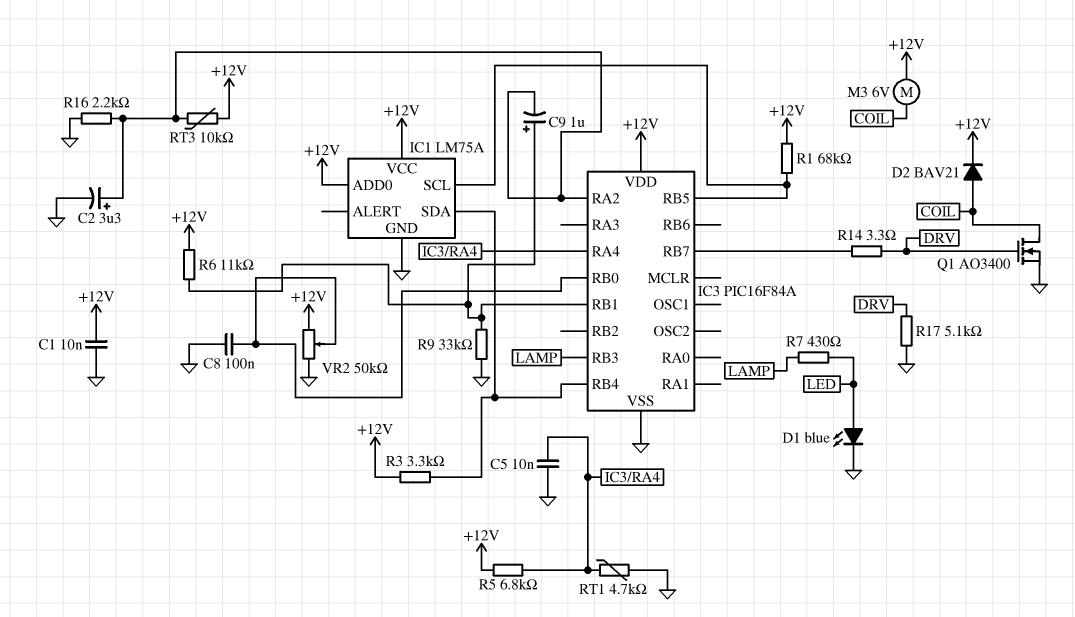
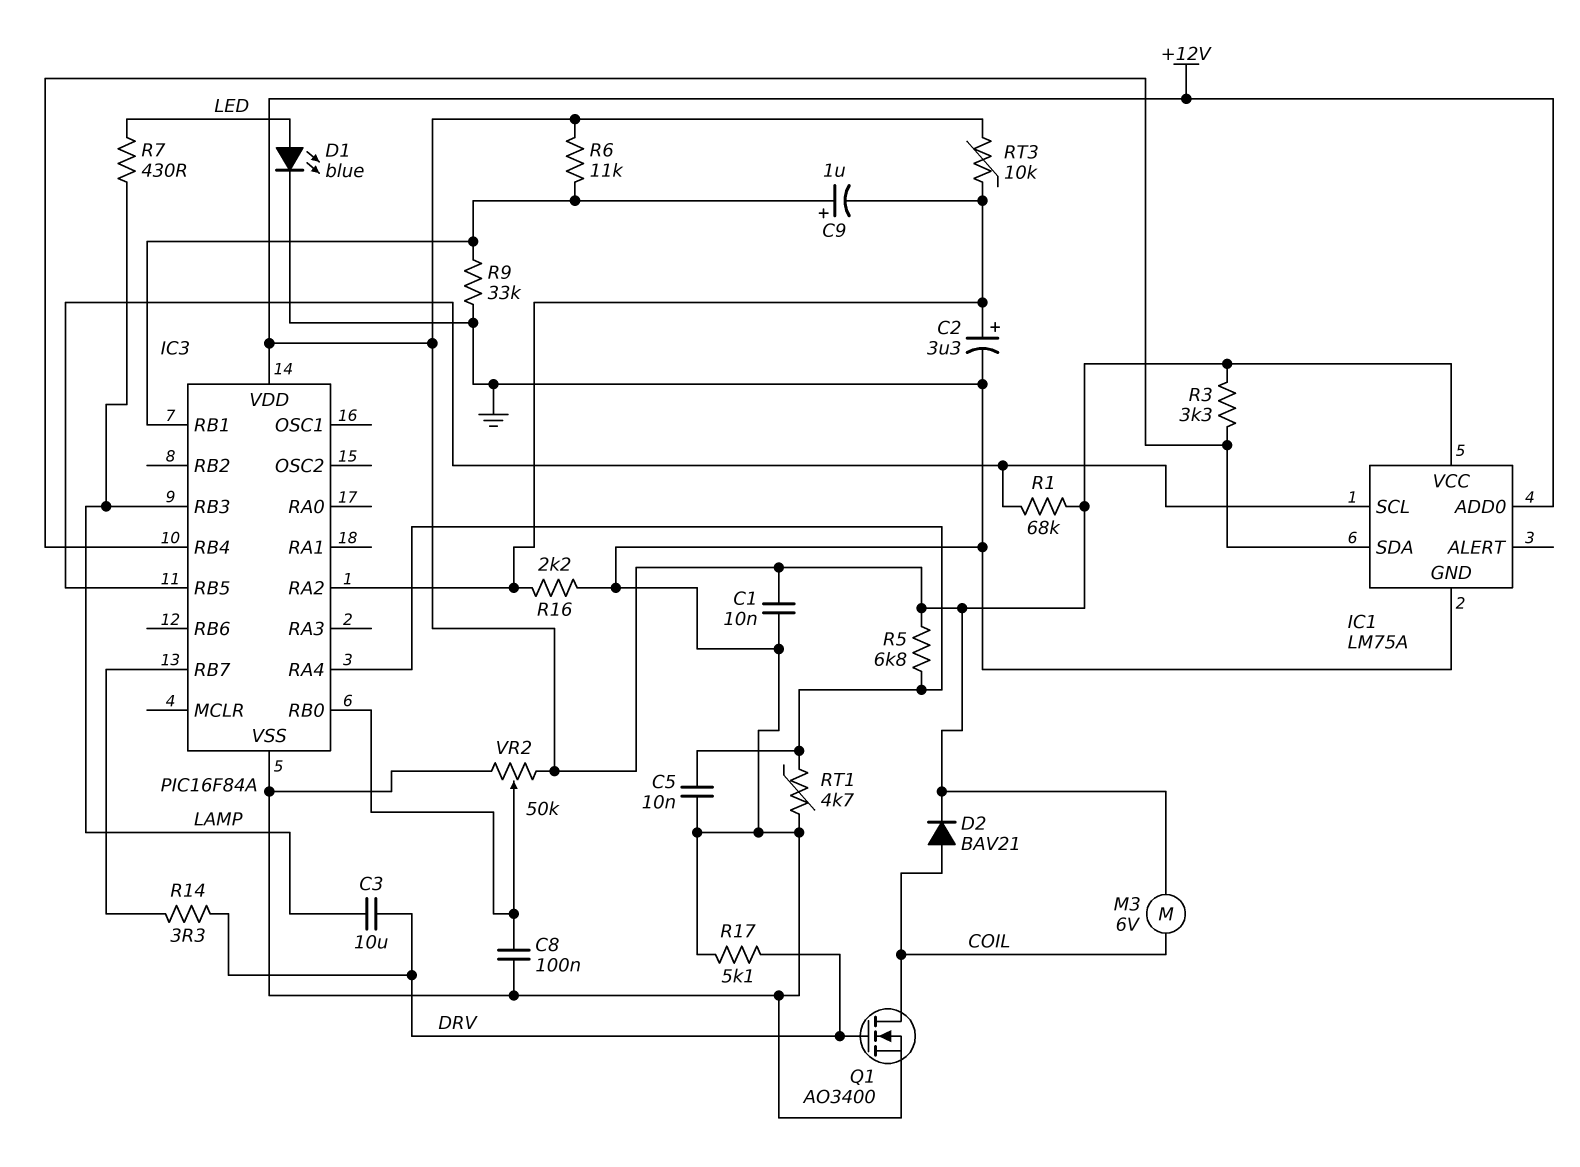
C3: none -> 10uF (DRV, LAMP)

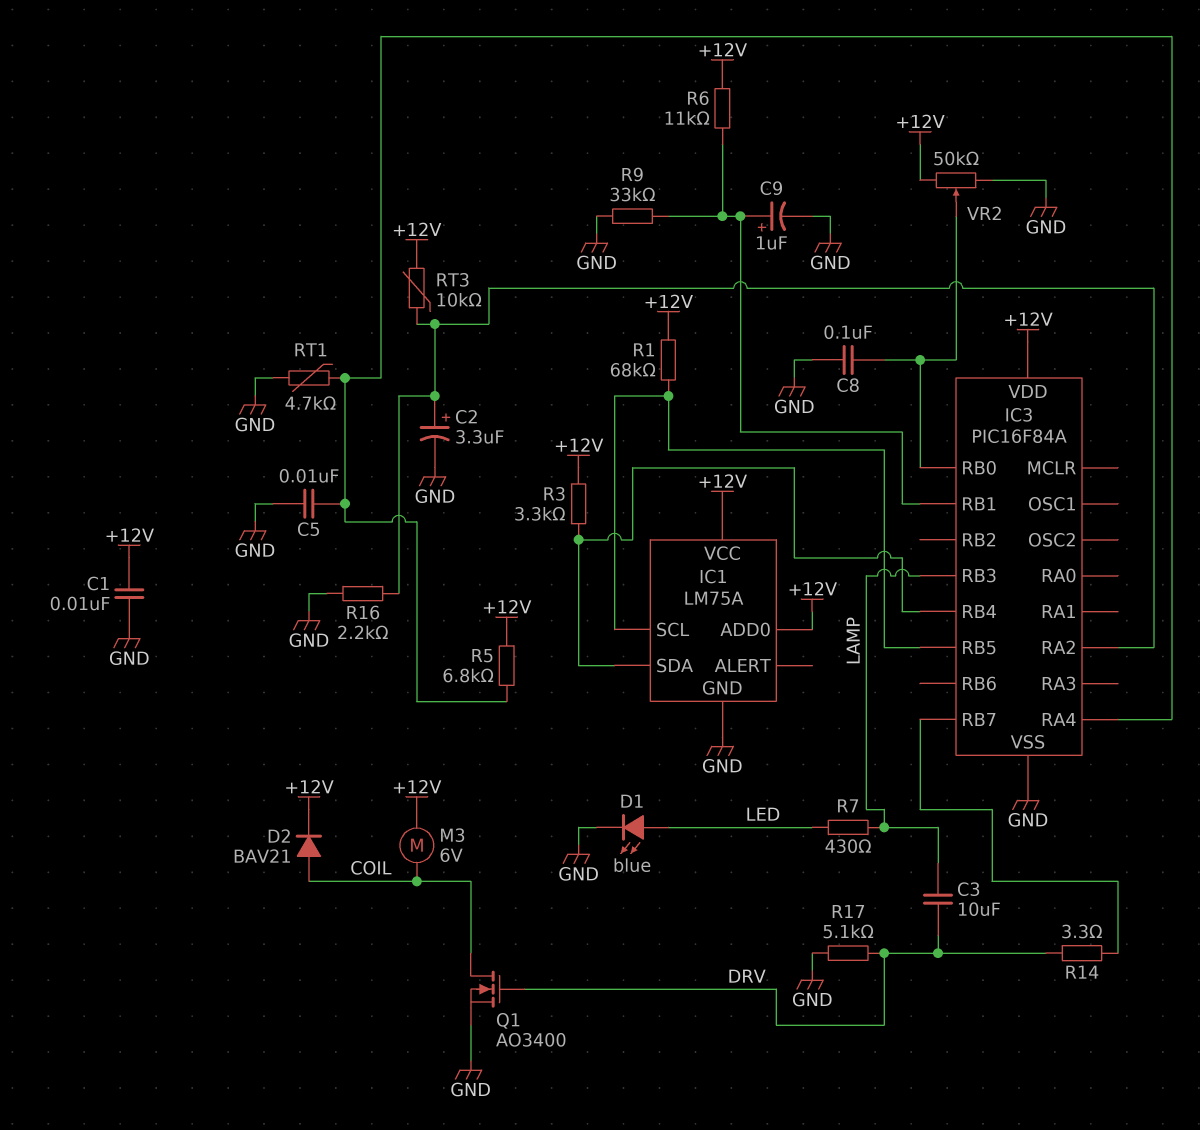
C9: 1uF (plus IC3/RB1, minus IC3/RA2) -> 1uF (plus IC3/RB1, minus GND)

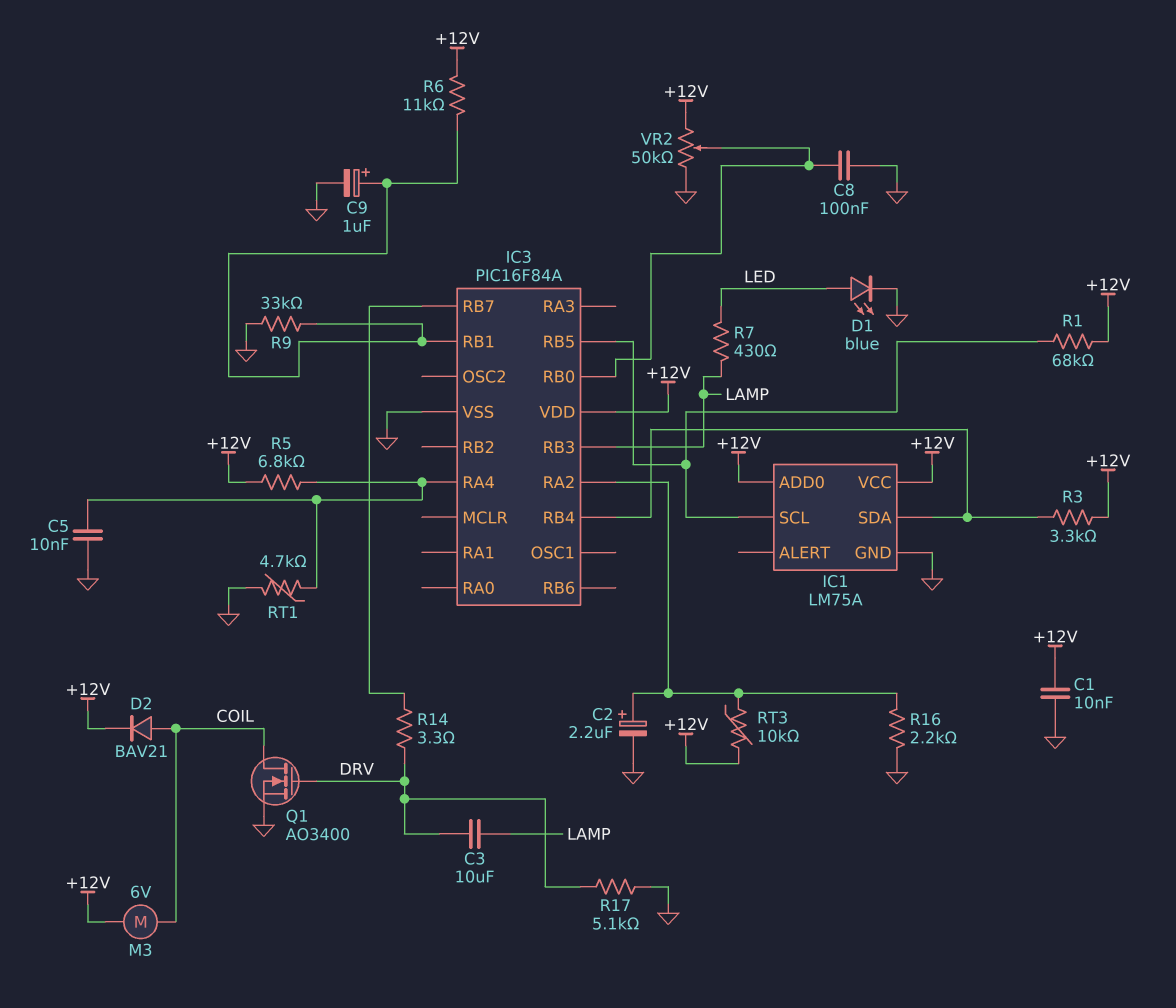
C2: 3.3uF (plus IC3/RA2, minus GND) -> 2.2uF (plus IC3/RA2, minus GND)

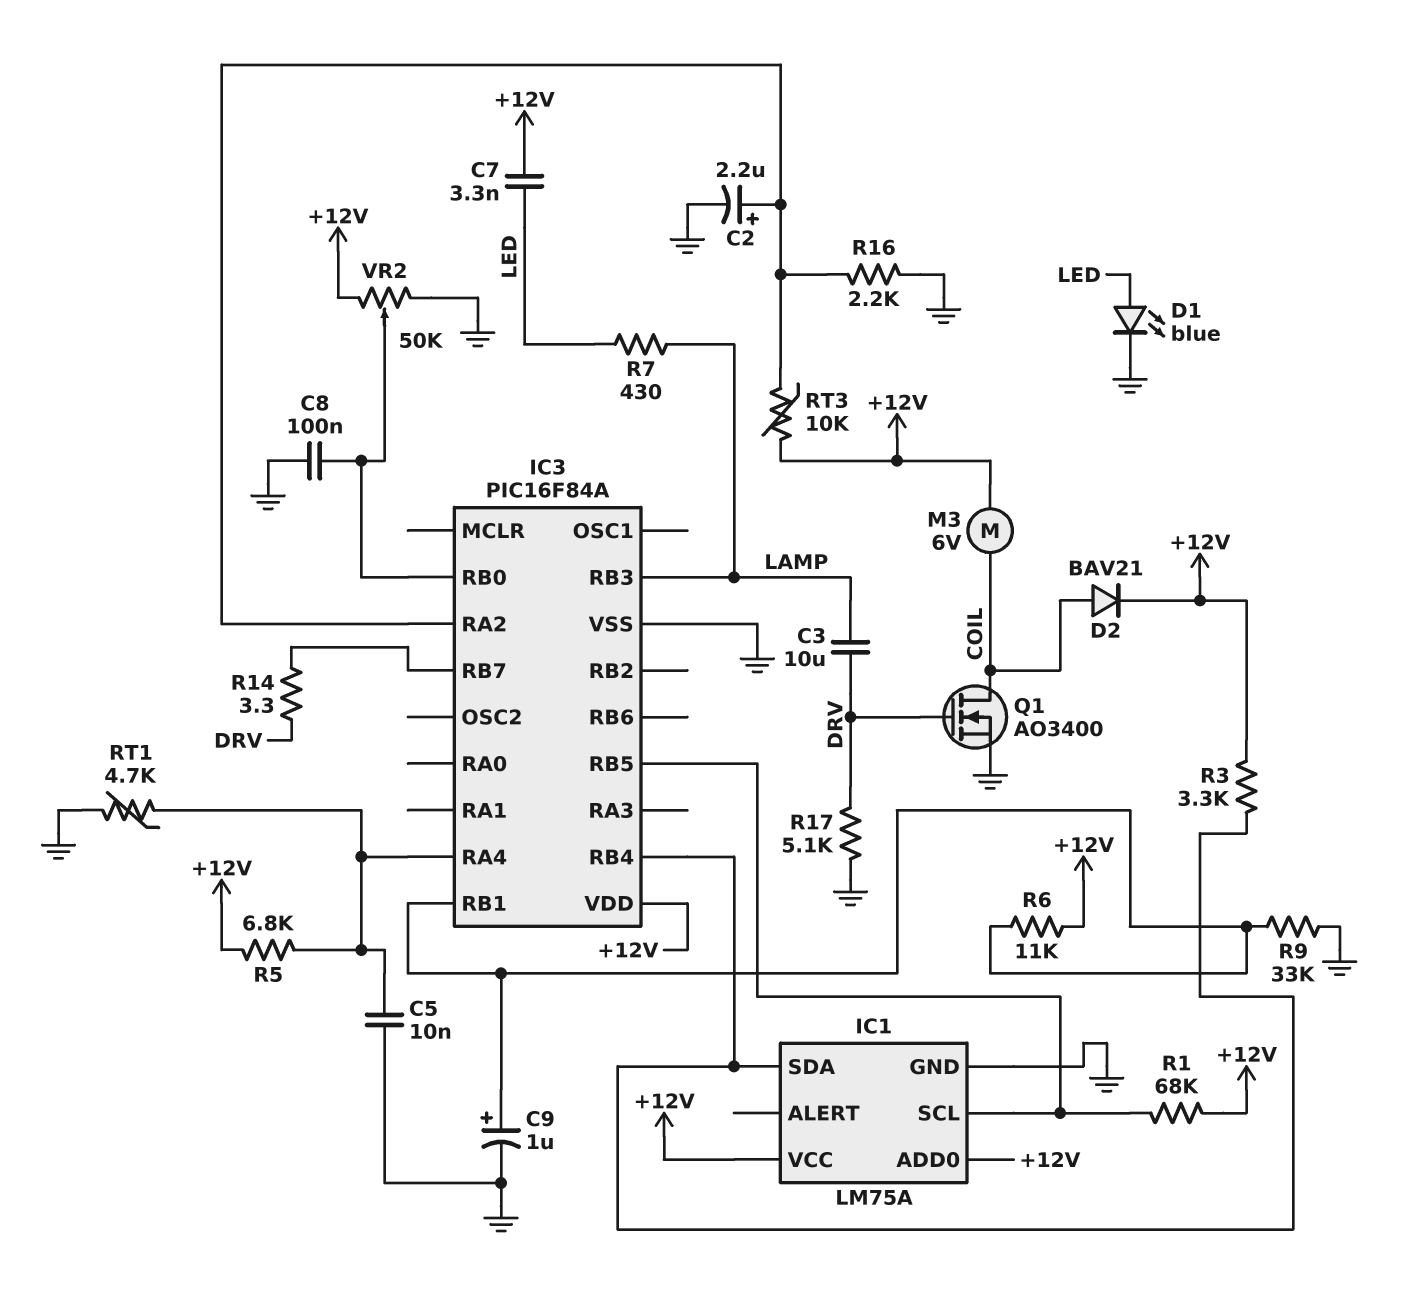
C1: 10nF (+12V, GND) -> none
C7: none -> 3.3nF (+12V, LED)

